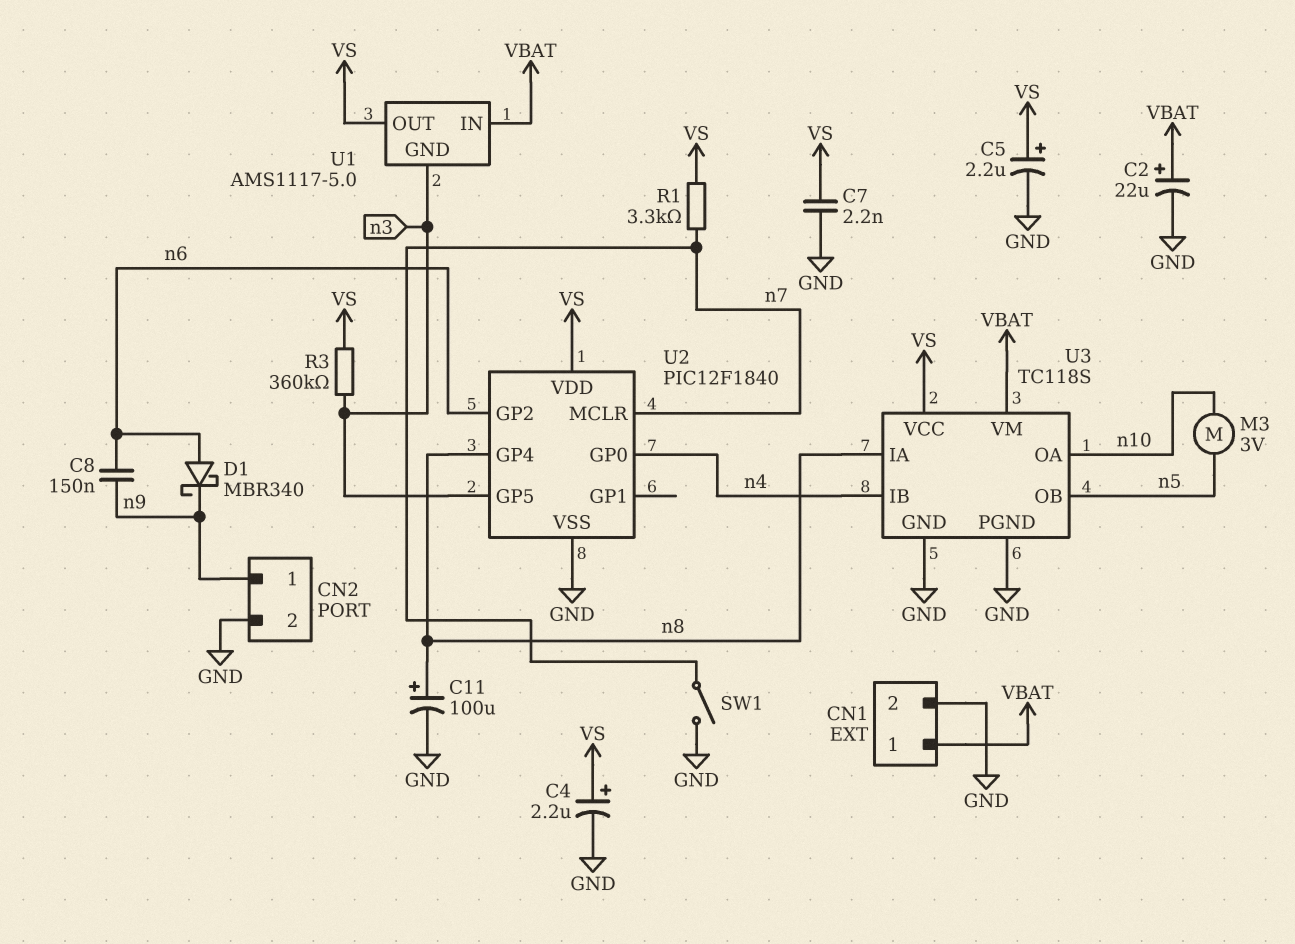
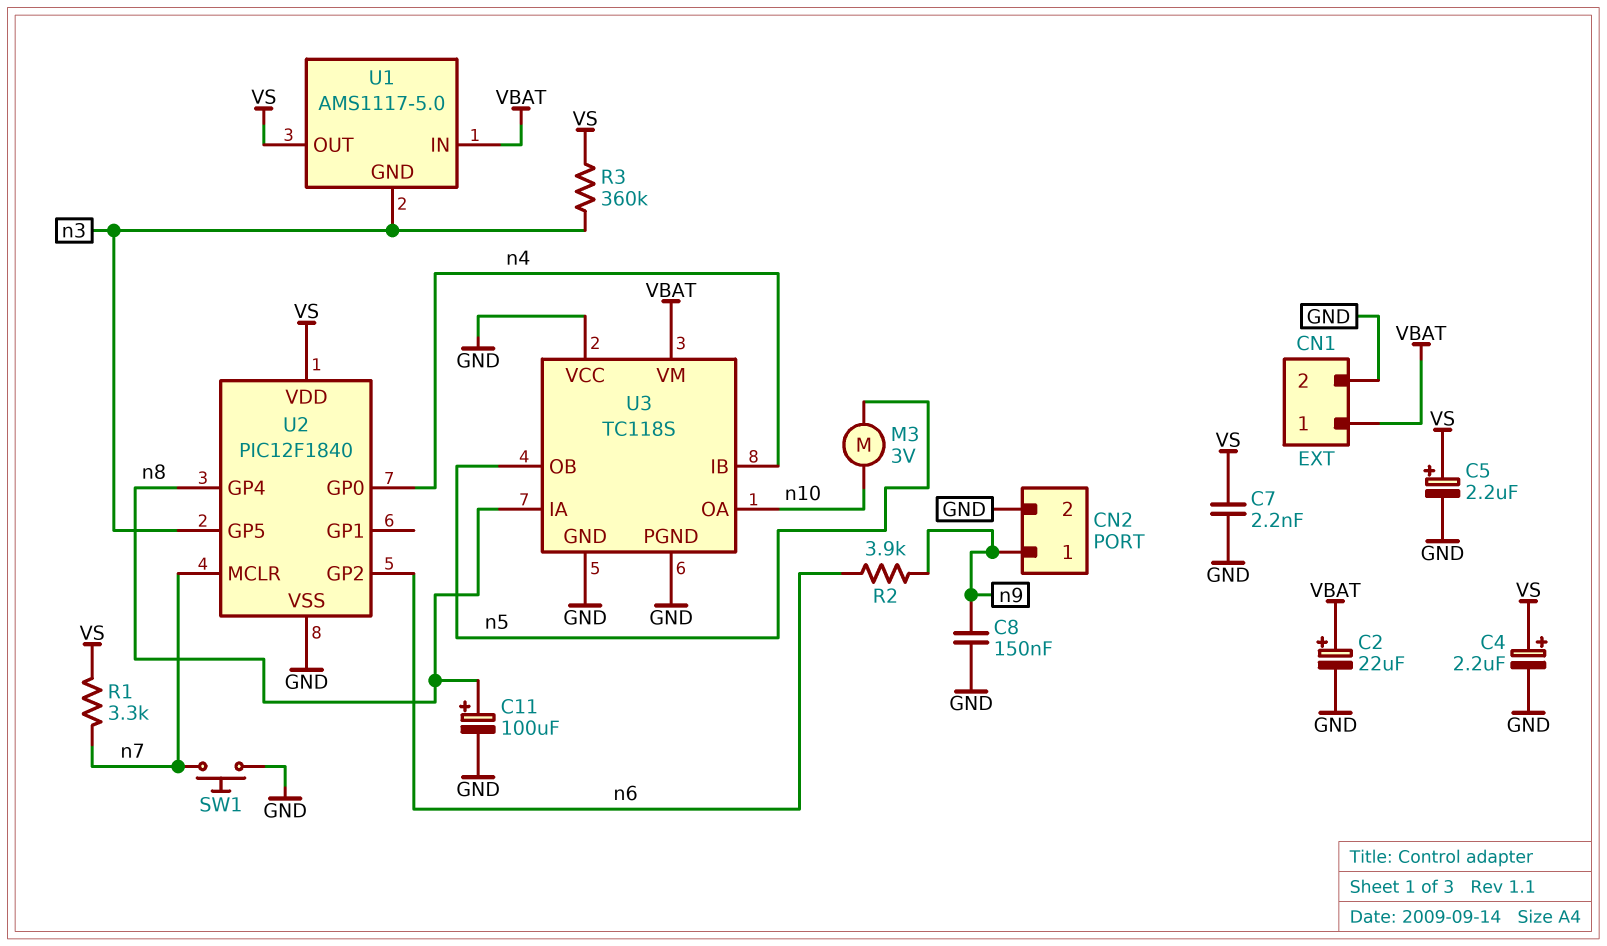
C8: 150nF (n6, n9) -> 150nF (GND, n9)
D1: schottky MBR340 (A n6, K n9) -> none
R2: none -> 3.9k (n6, n9)
SW1: switch (GND, n7) -> button (GND, n7)
U3 pin VCC: VS -> GND

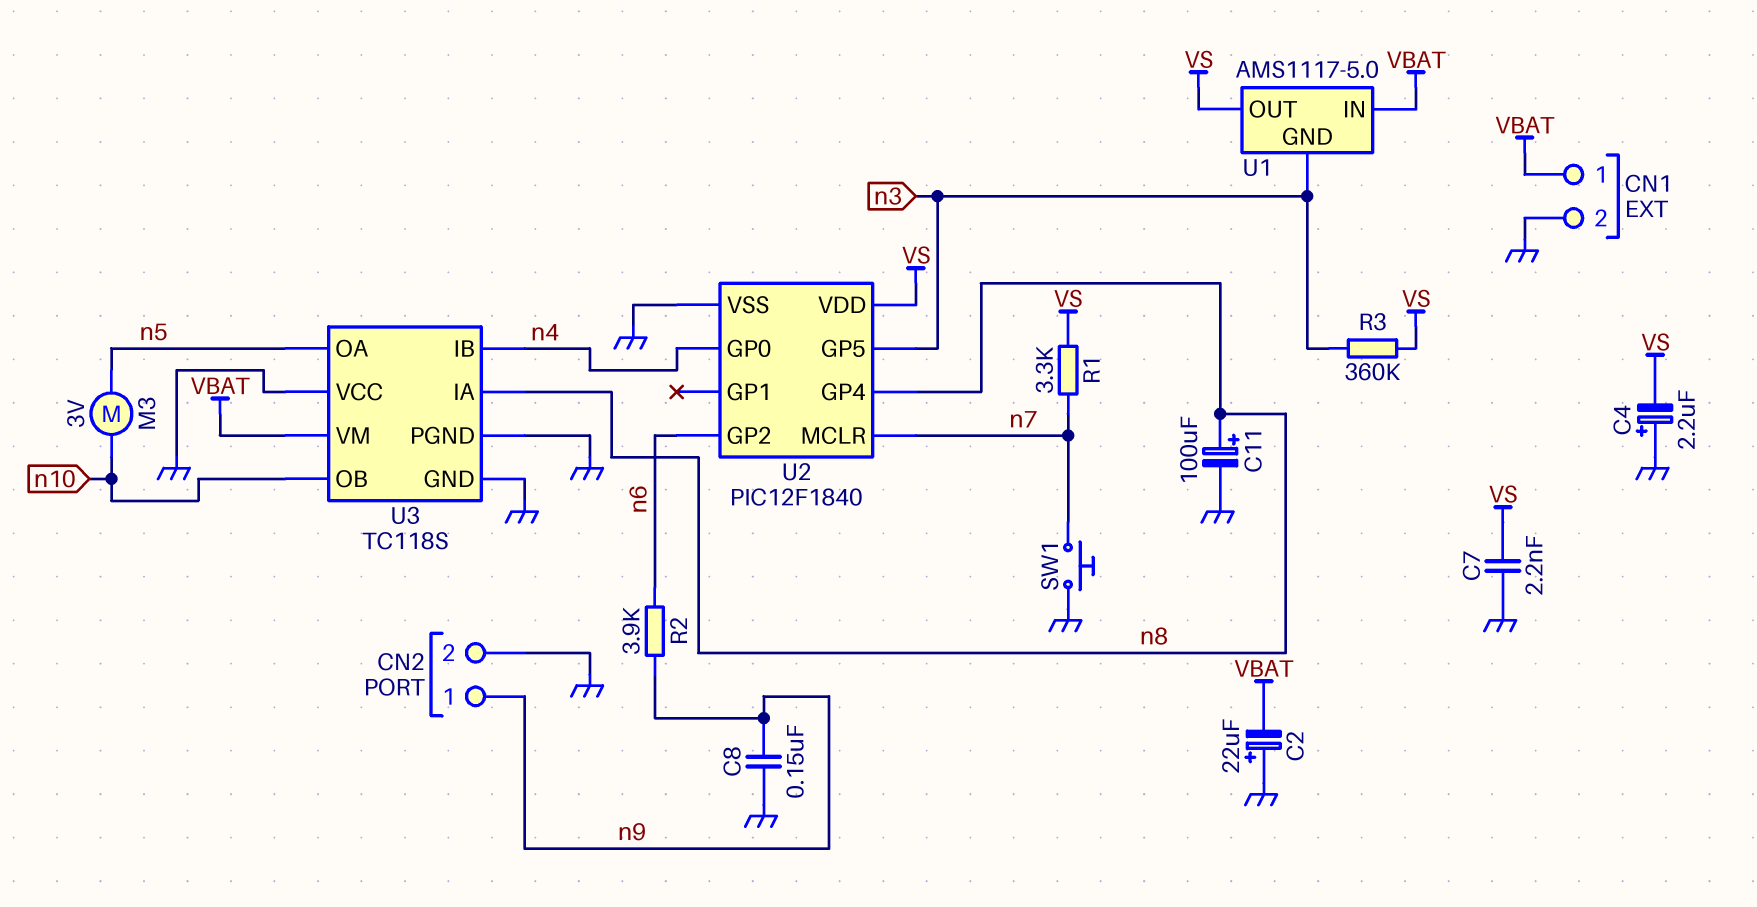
C2: 22uF (plus VBAT, minus GND) -> 22uF (plus GND, minus VBAT)
C4: 2.2uF (plus VS, minus GND) -> 2.2uF (plus GND, minus VS)
C5: 2.2uF (plus VS, minus GND) -> none
U3 pin OA: n10 -> n5
U3 pin OB: n5 -> n10

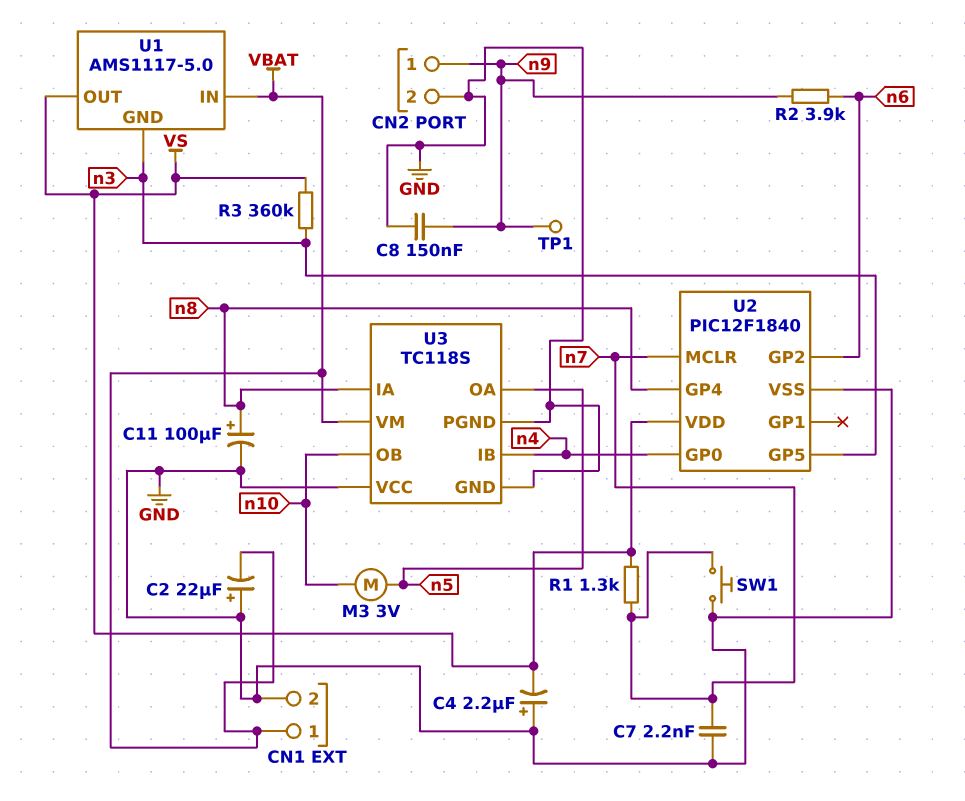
C7: 2.2nF (GND, VS) -> 2.2nF (GND, n7)
R1: 3.3k (VS, n7) -> 1.3k (VS, n7)
TP1: none -> test point (n9)

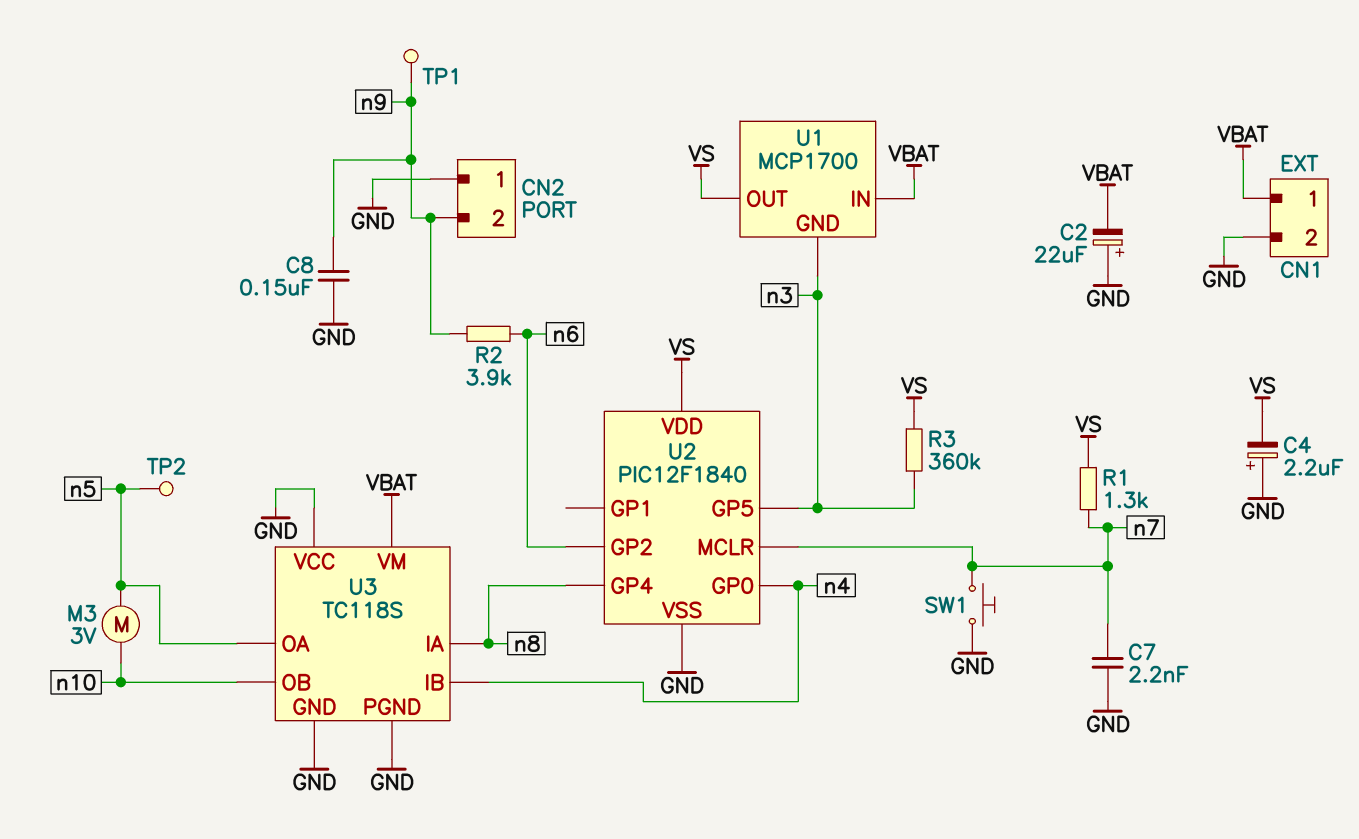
C11: 100uF (plus n8, minus GND) -> none
CN2 pin 1: n9 -> GND
CN2 pin 2: GND -> n9
TP2: none -> test point (n5)
U1: AMS1117-5.0 -> MCP1700

